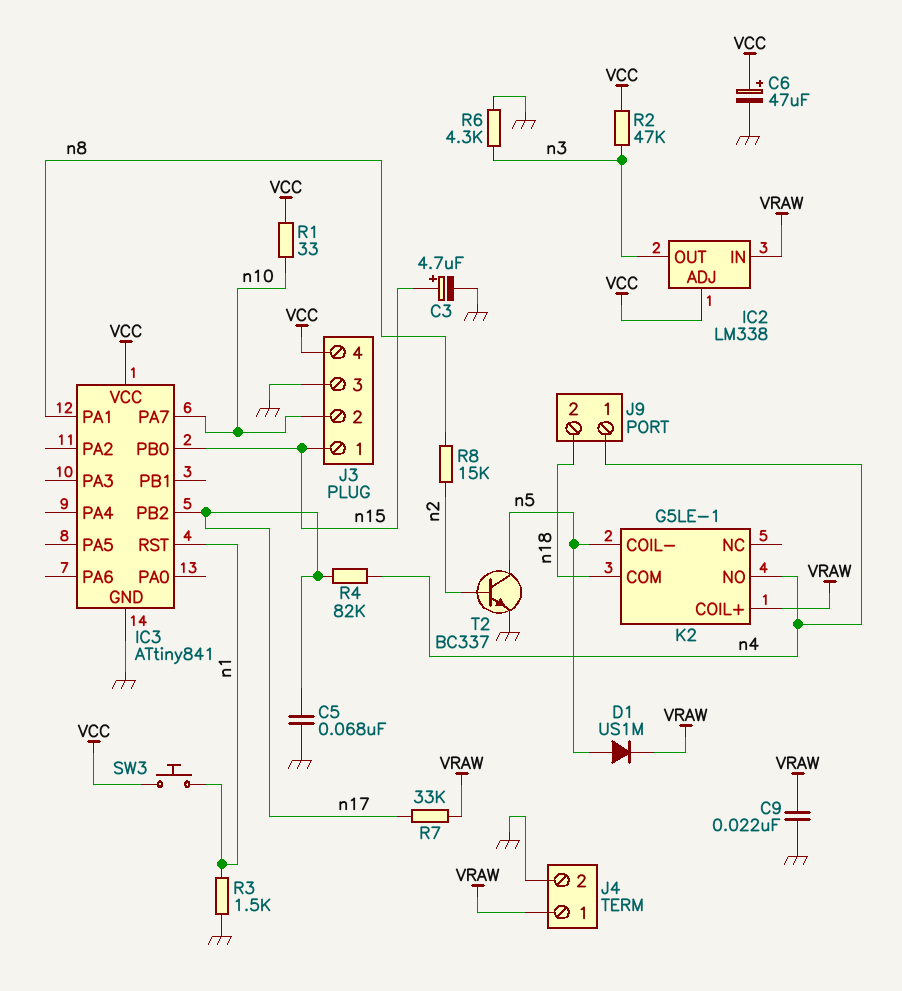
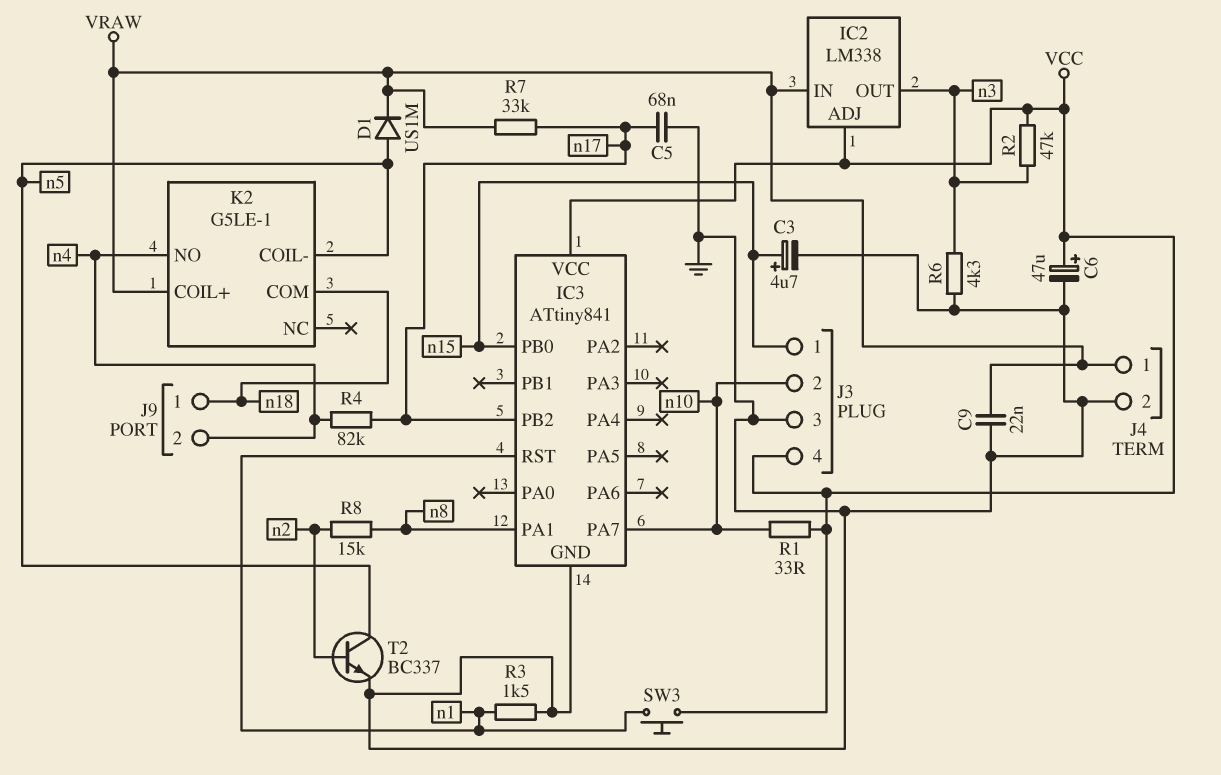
J9 pin 1: n4 -> n18
J9 pin 2: n18 -> n4

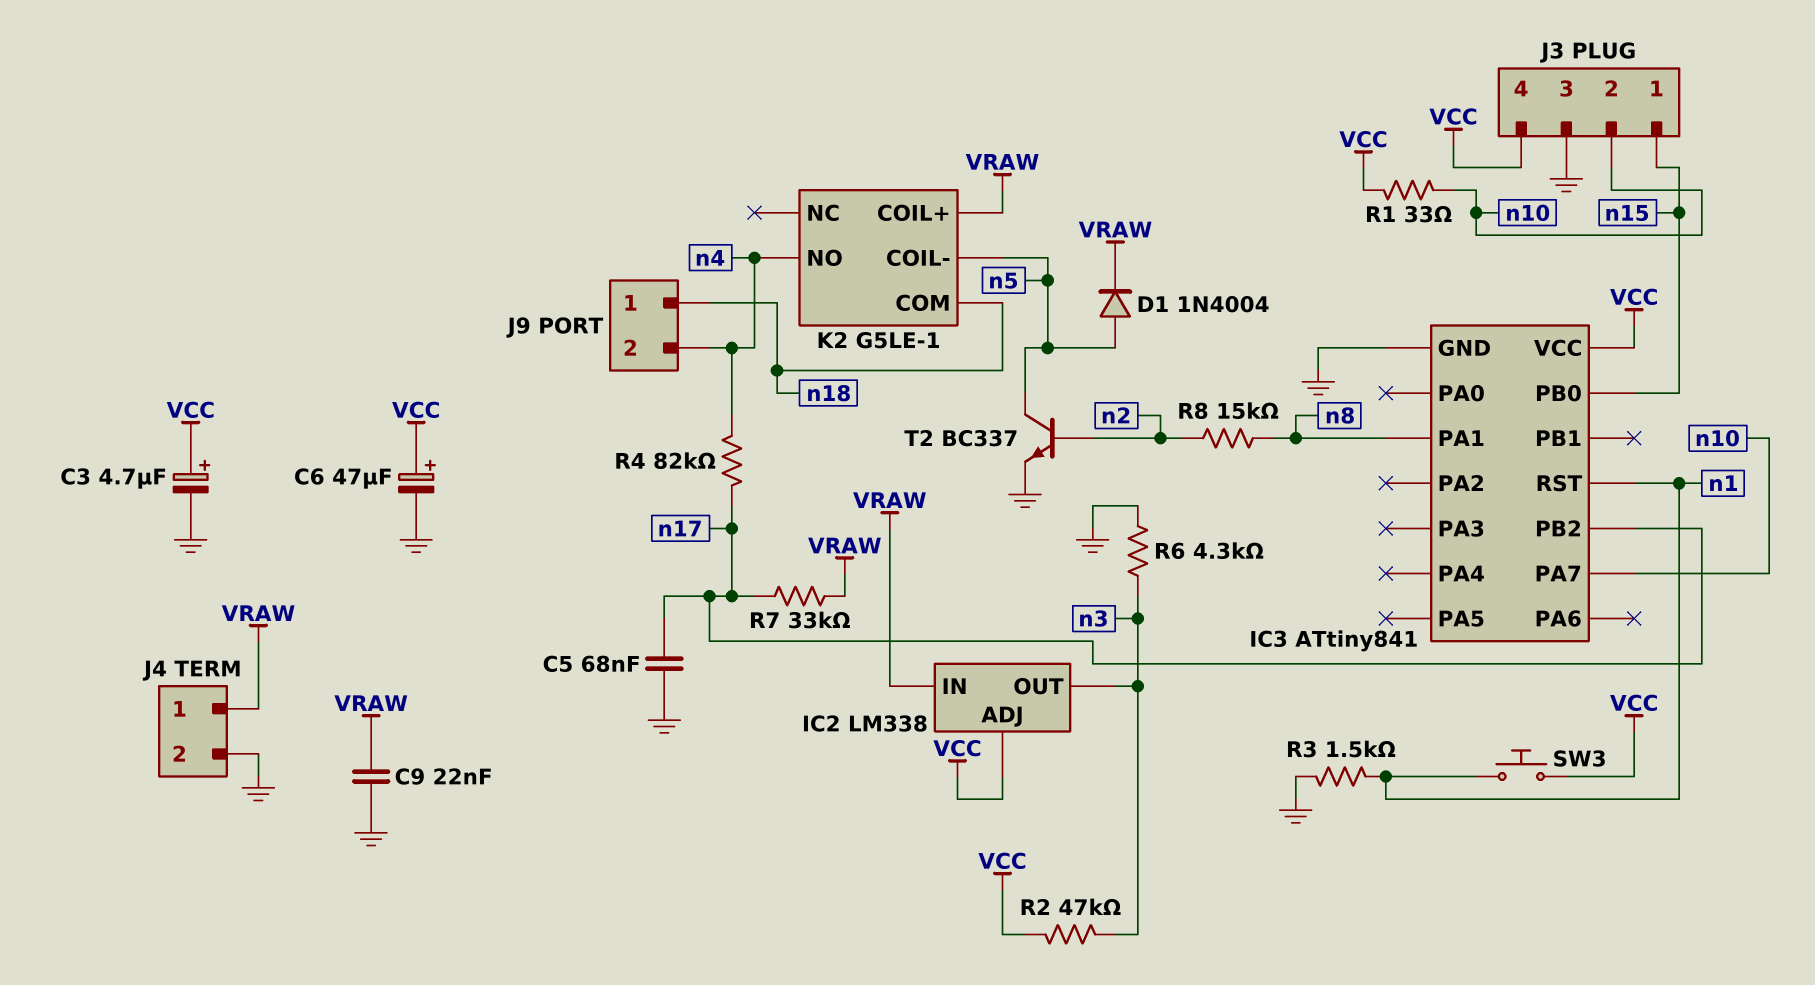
C3: 4.7uF (plus n15, minus GND) -> 4.7uF (plus VCC, minus GND)
D1: diode US1M (A n5, K VRAW) -> diode 1N4004 (A n5, K VRAW)

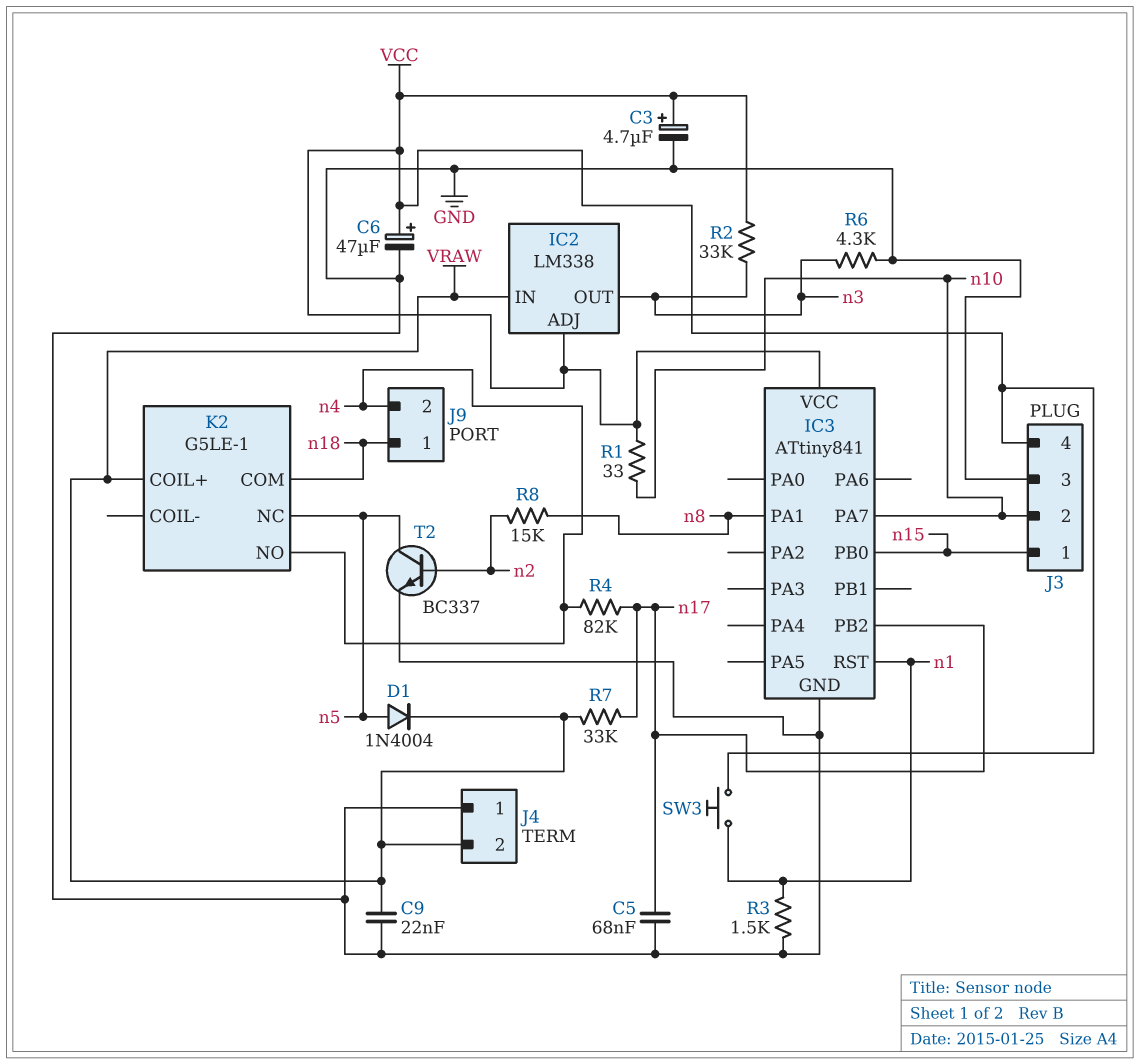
J4 pin 1: VRAW -> GND
J4 pin 2: GND -> VRAW
K2 pin COIL-: n5 -> none
K2 pin NC: none -> n5
R2: 47k (VCC, n3) -> 33k (VCC, n3)

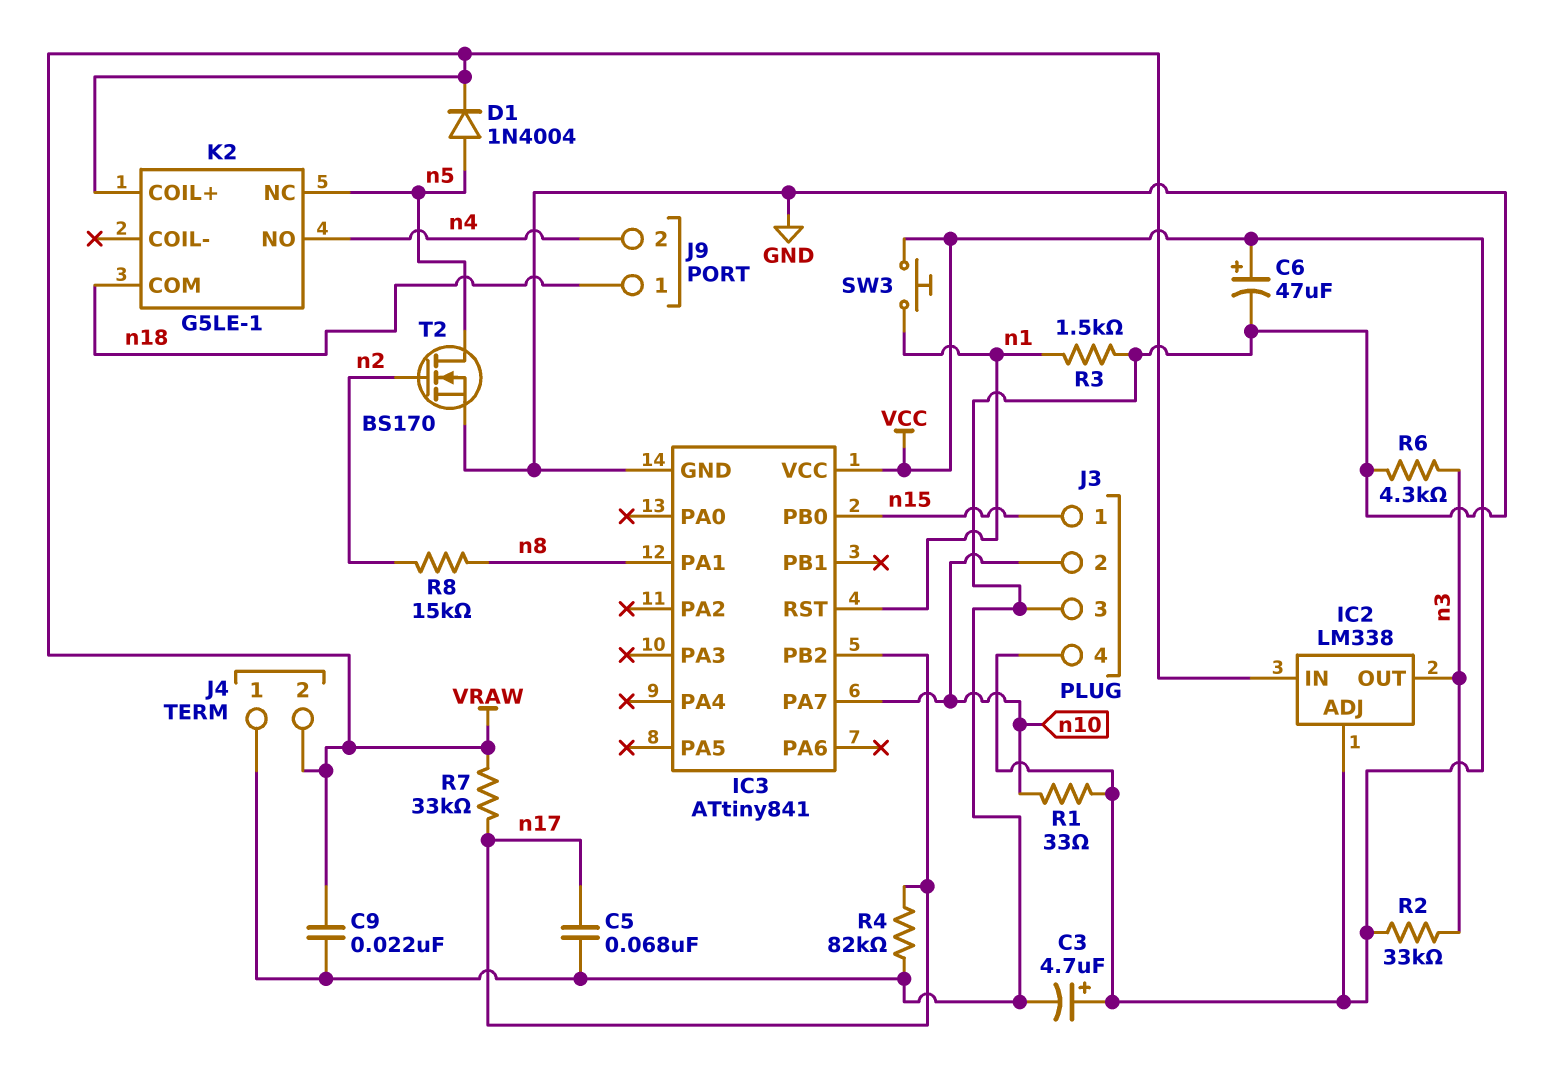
R4: 82k (n4, n17) -> 82k (GND, n17)
T2: NPN BC337 (B n2, C n5, E GND) -> NMOS BS170 (G n2, D n5, S GND)

